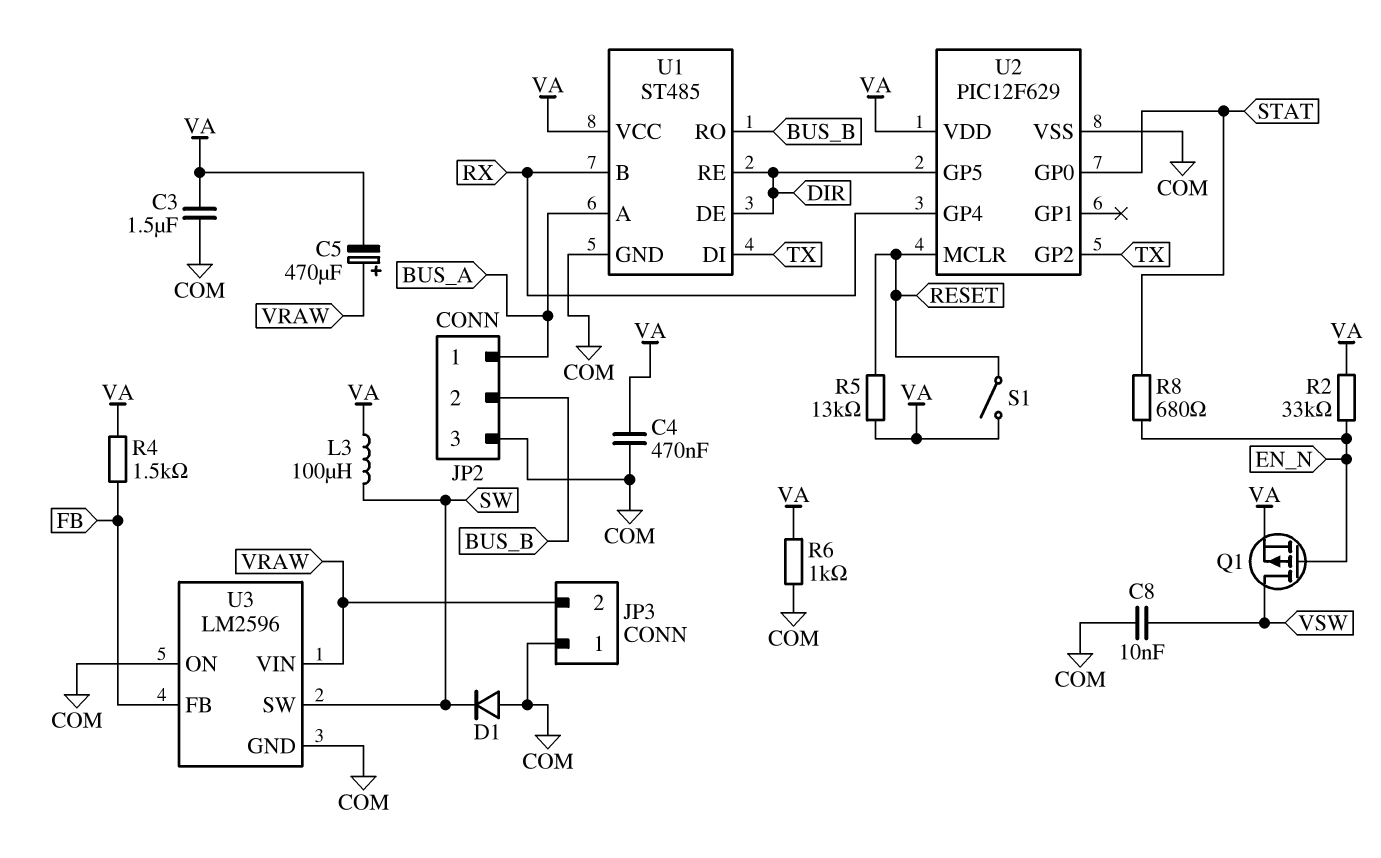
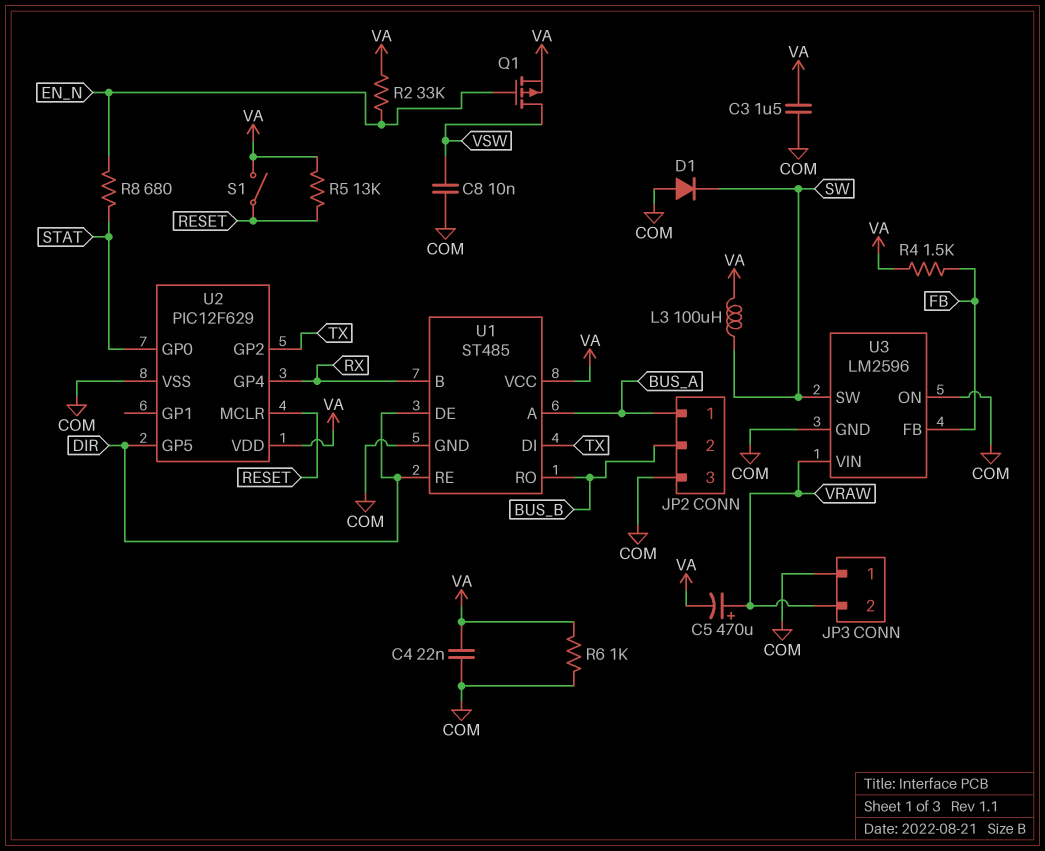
C4: 470nF (COM, VA) -> 22nF (COM, VA)

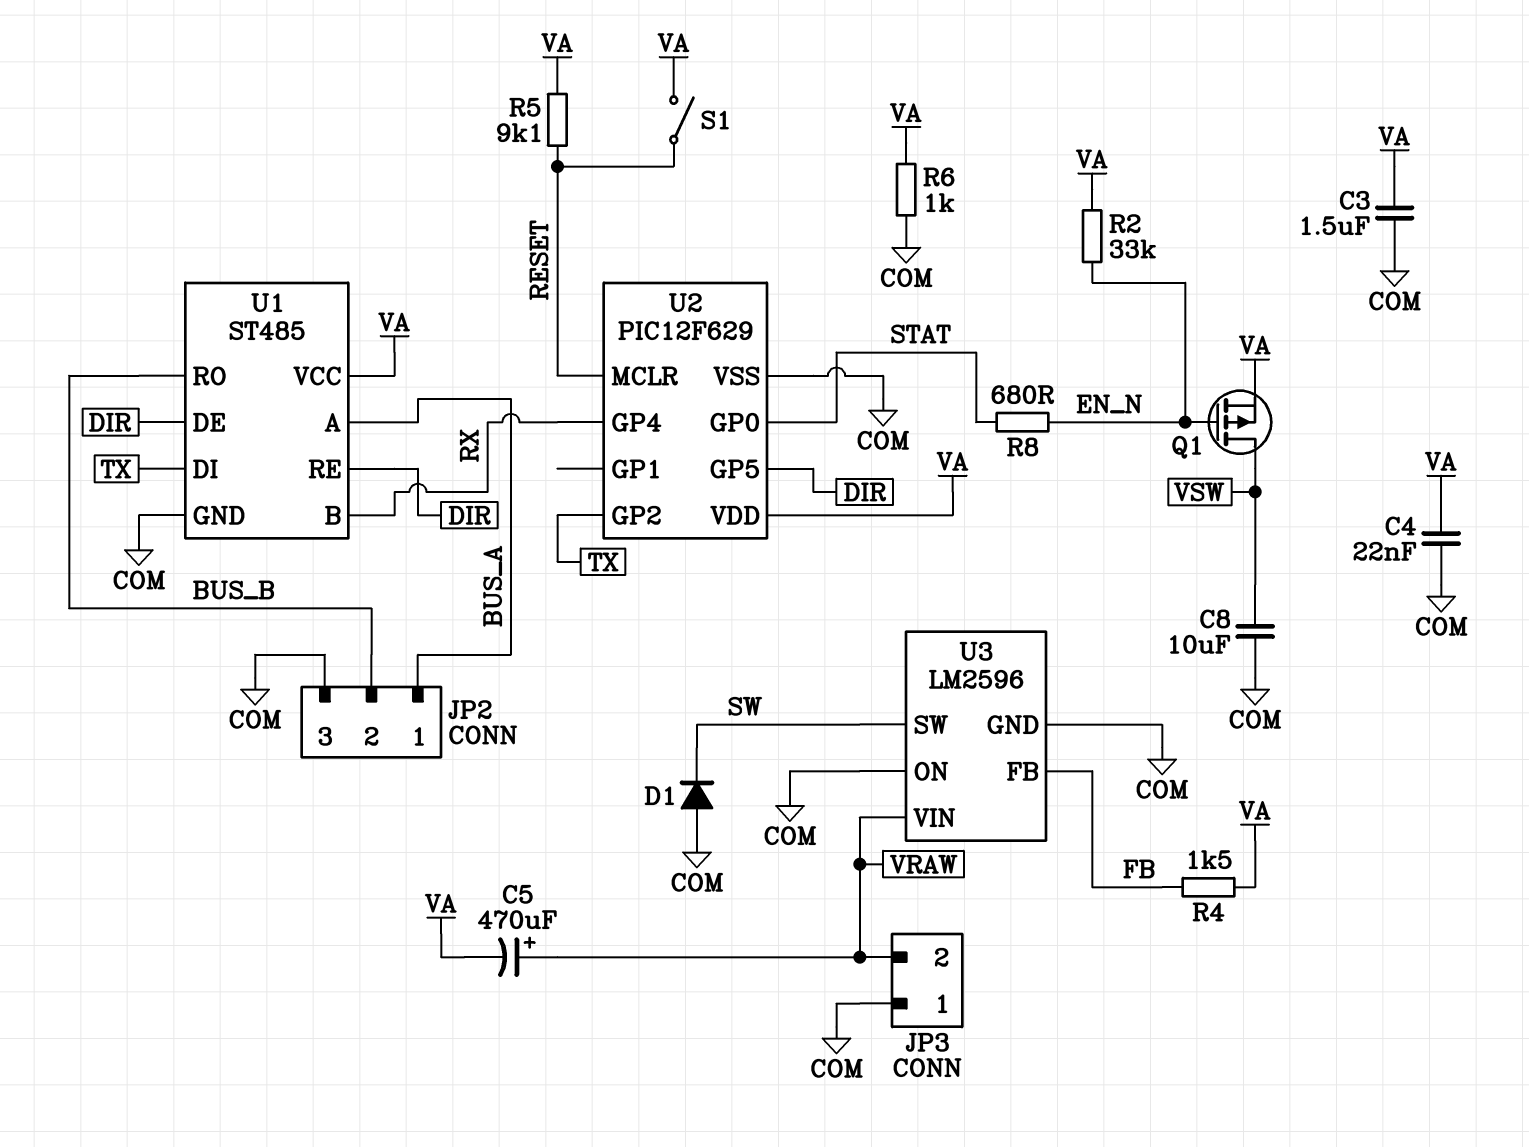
C8: 10nF (COM, VSW) -> 10uF (COM, VSW)
L3: 100uH (SW, VA) -> none
R5: 13k (RESET, VA) -> 9.1k (RESET, VA)

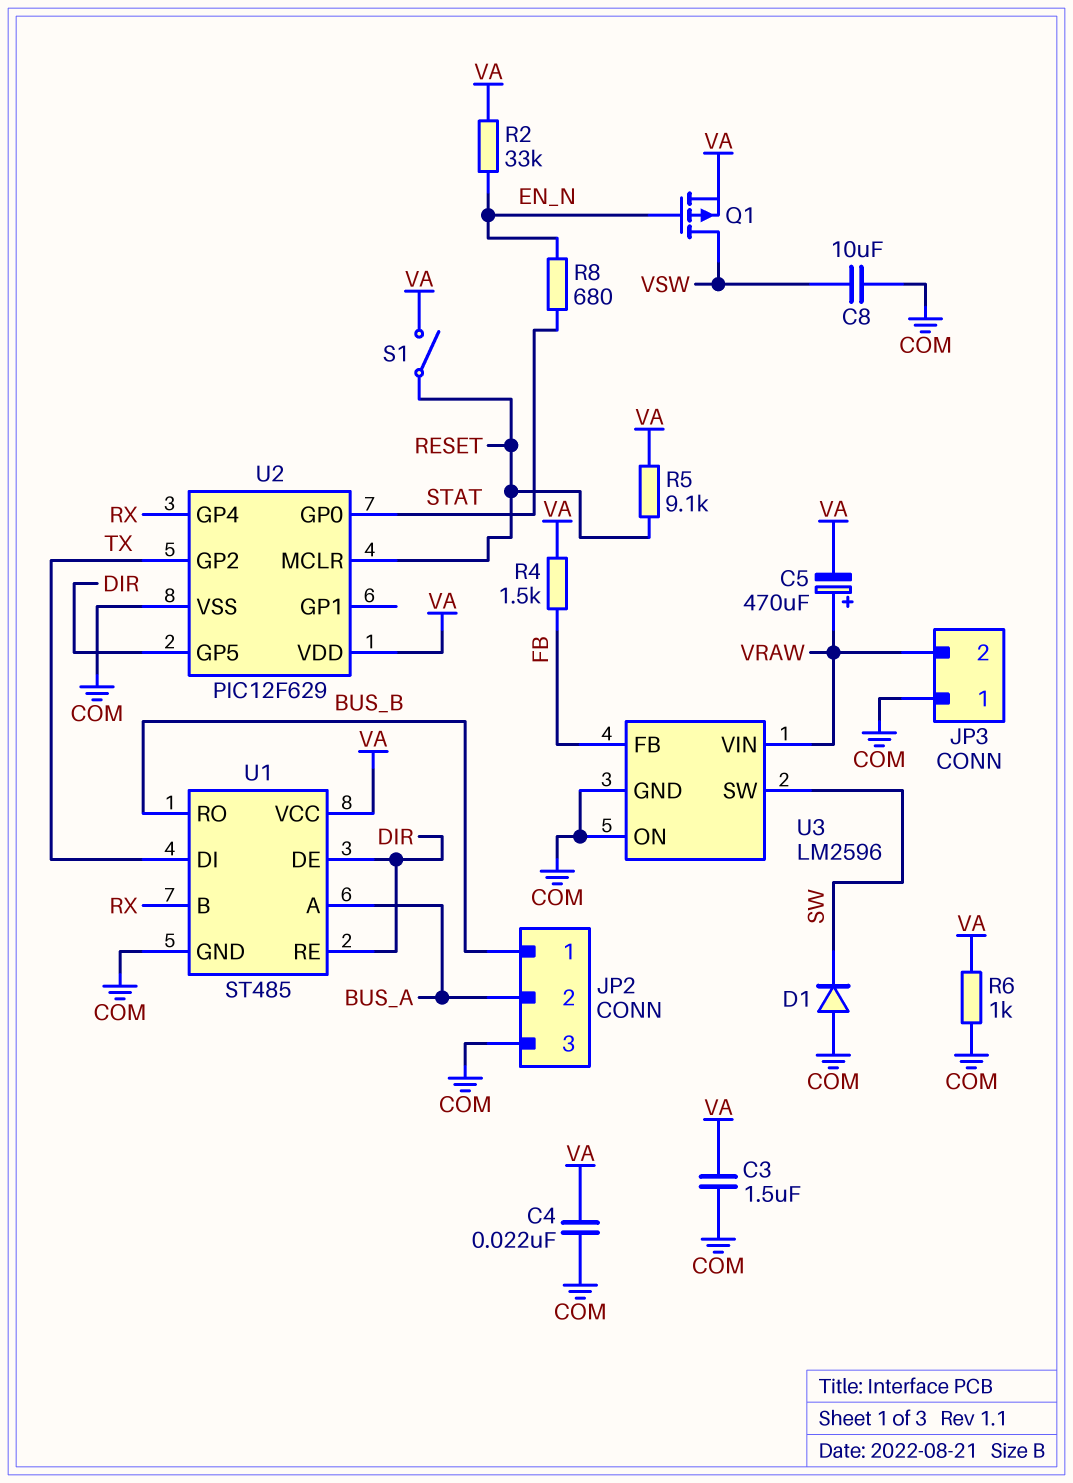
JP2 pin 1: BUS_A -> BUS_B
JP2 pin 2: BUS_B -> BUS_A

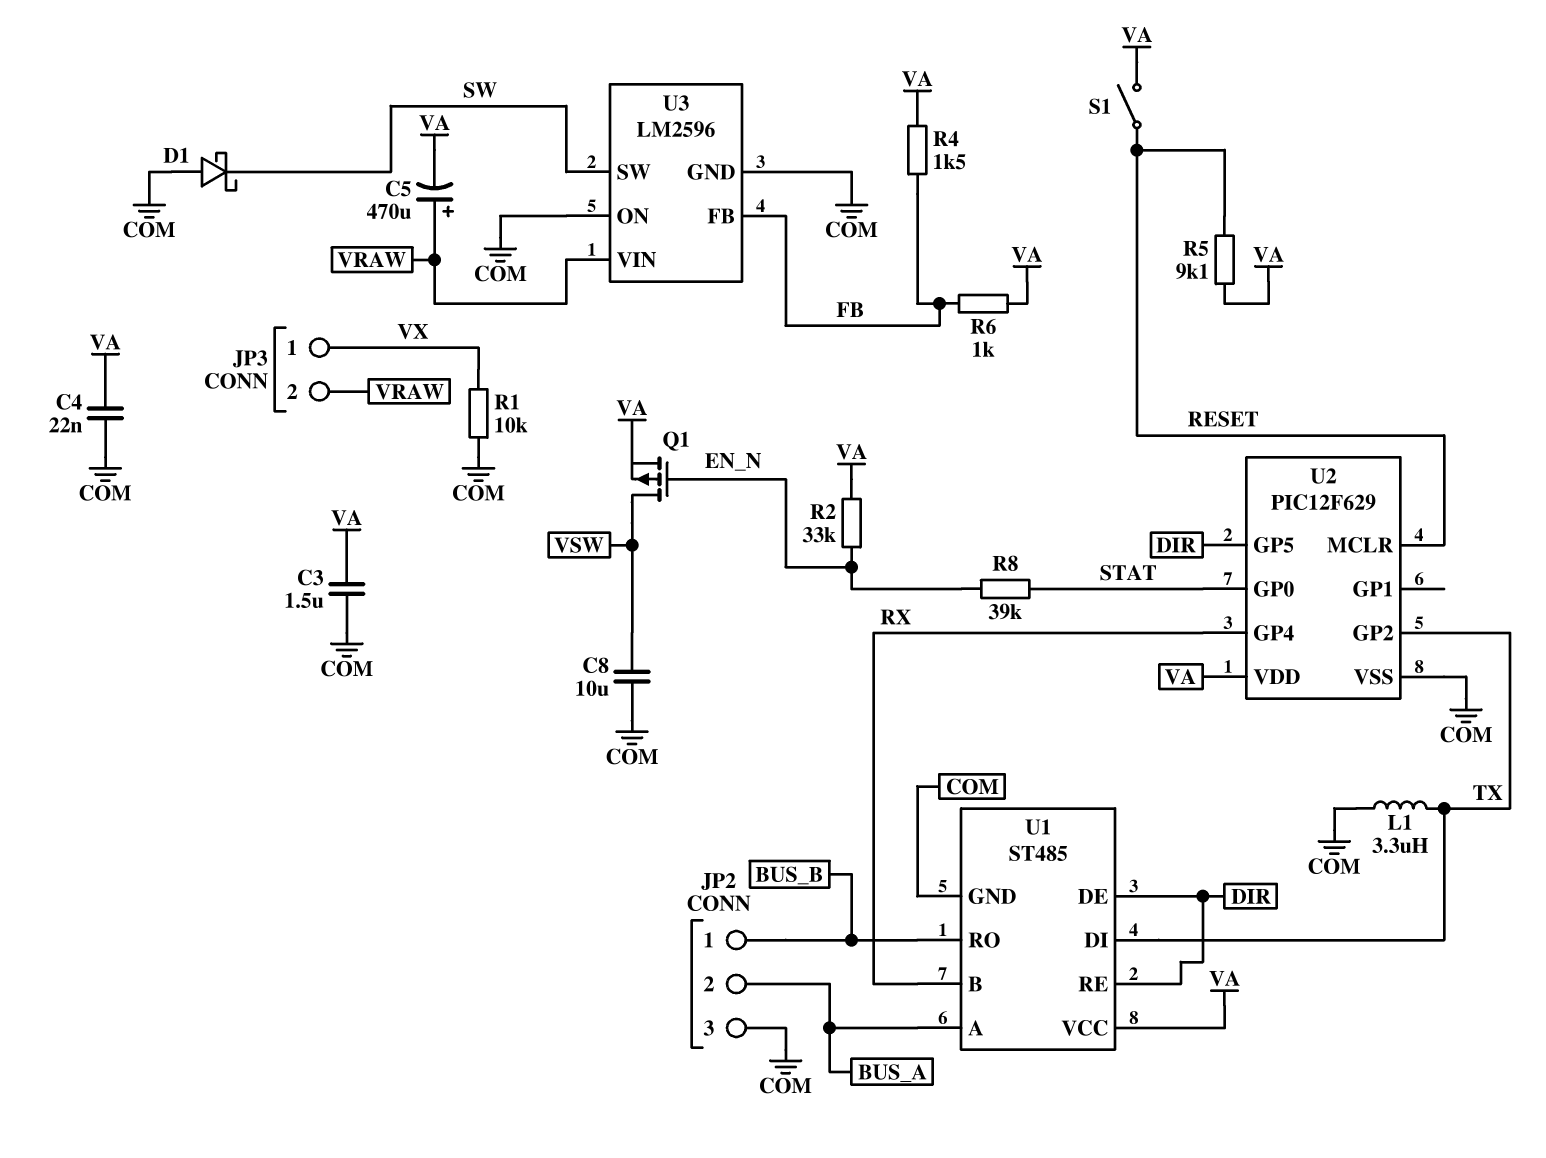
D1: diode (A COM, K SW) -> schottky (A COM, K SW)
JP3 pin 1: COM -> VX
L1: none -> 3.3uH (COM, TX)
R1: none -> 10k (COM, VX)
R6: 1k (COM, VA) -> 1k (FB, VA)
R8: 680 (EN_N, STAT) -> 39k (EN_N, STAT)

